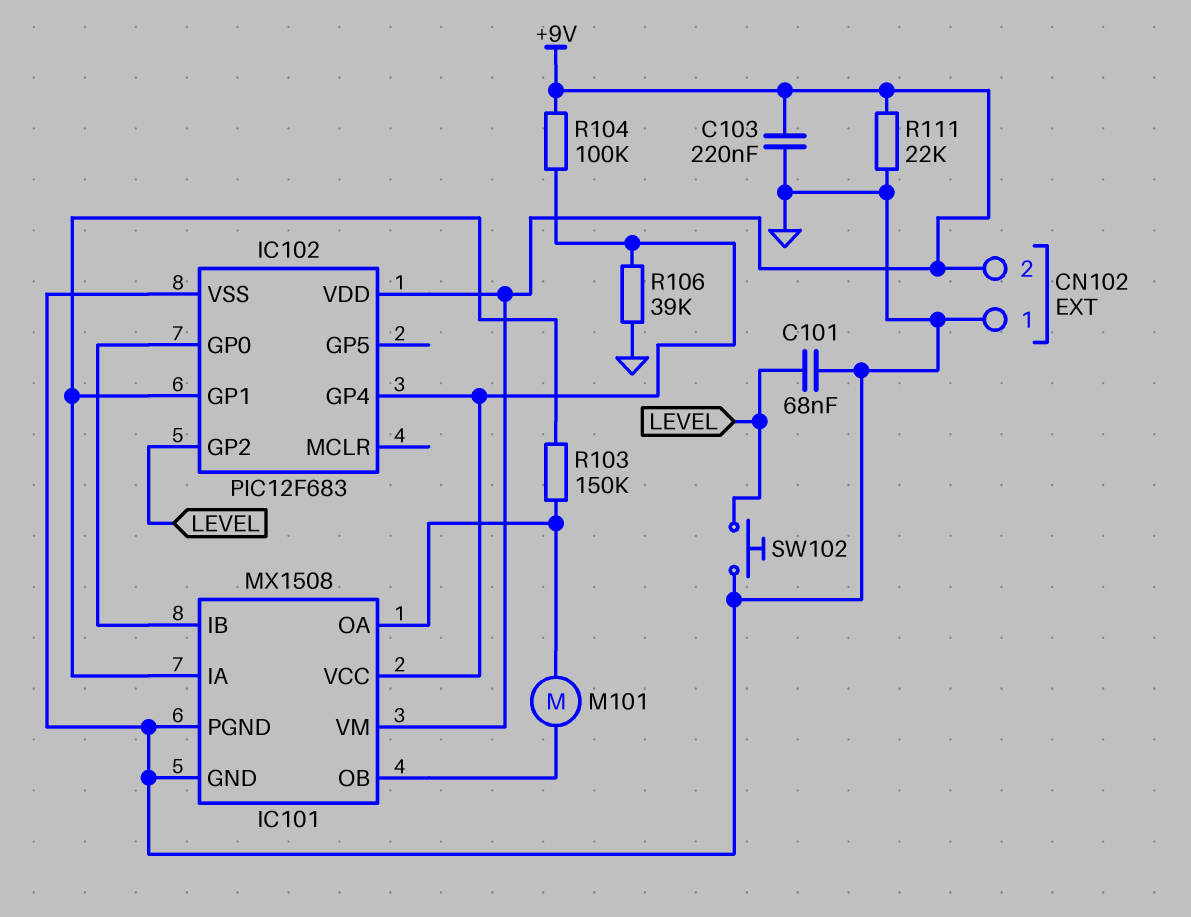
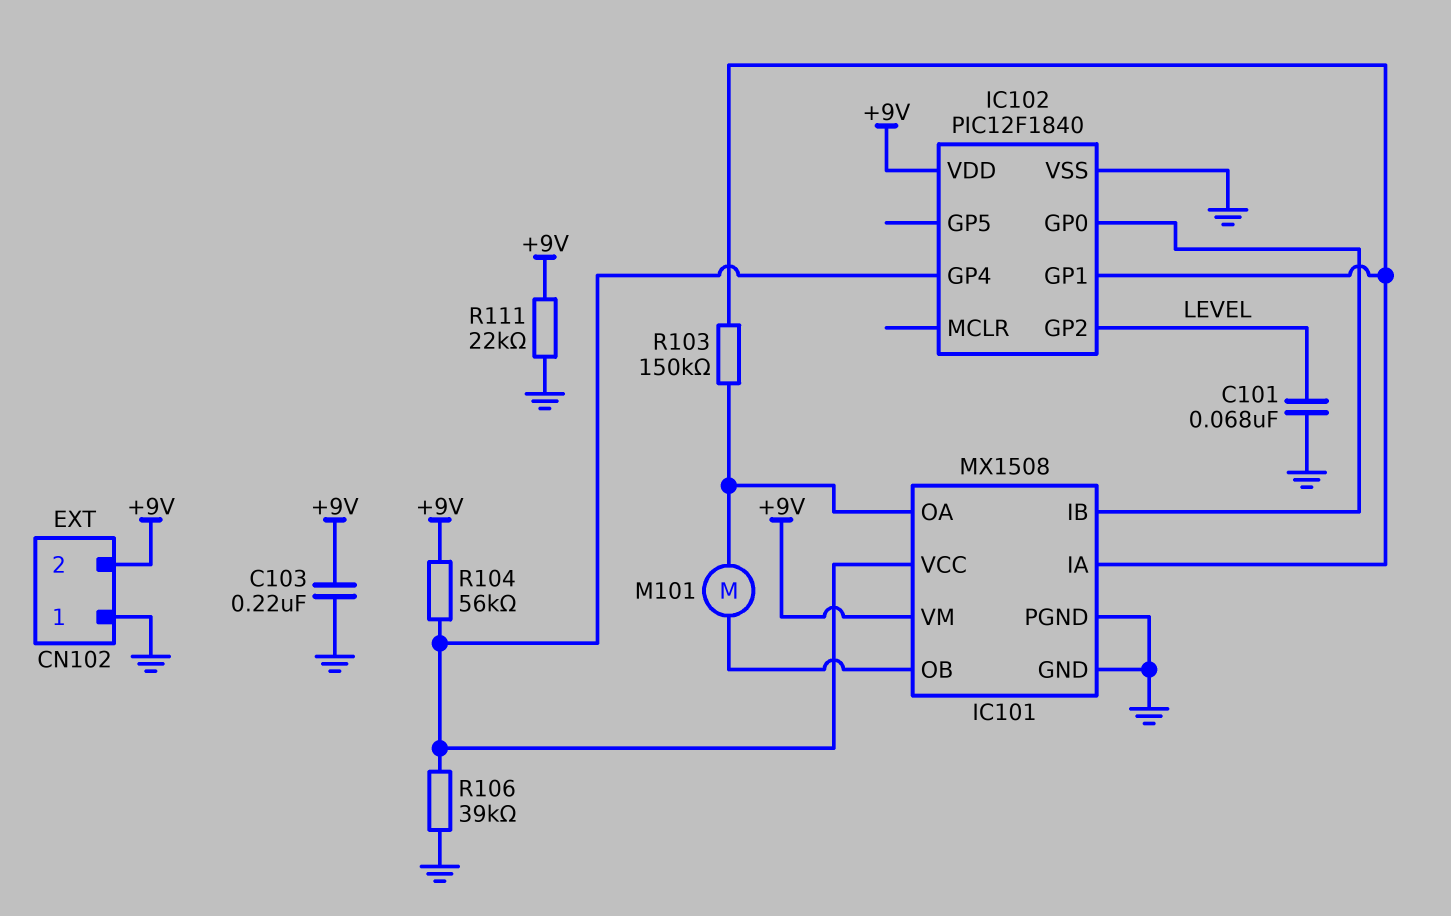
IC102: PIC12F683 -> PIC12F1840
R104: 100k (+9V, IC101/VCC) -> 56k (+9V, IC101/VCC)
SW102: button (GND, LEVEL) -> none

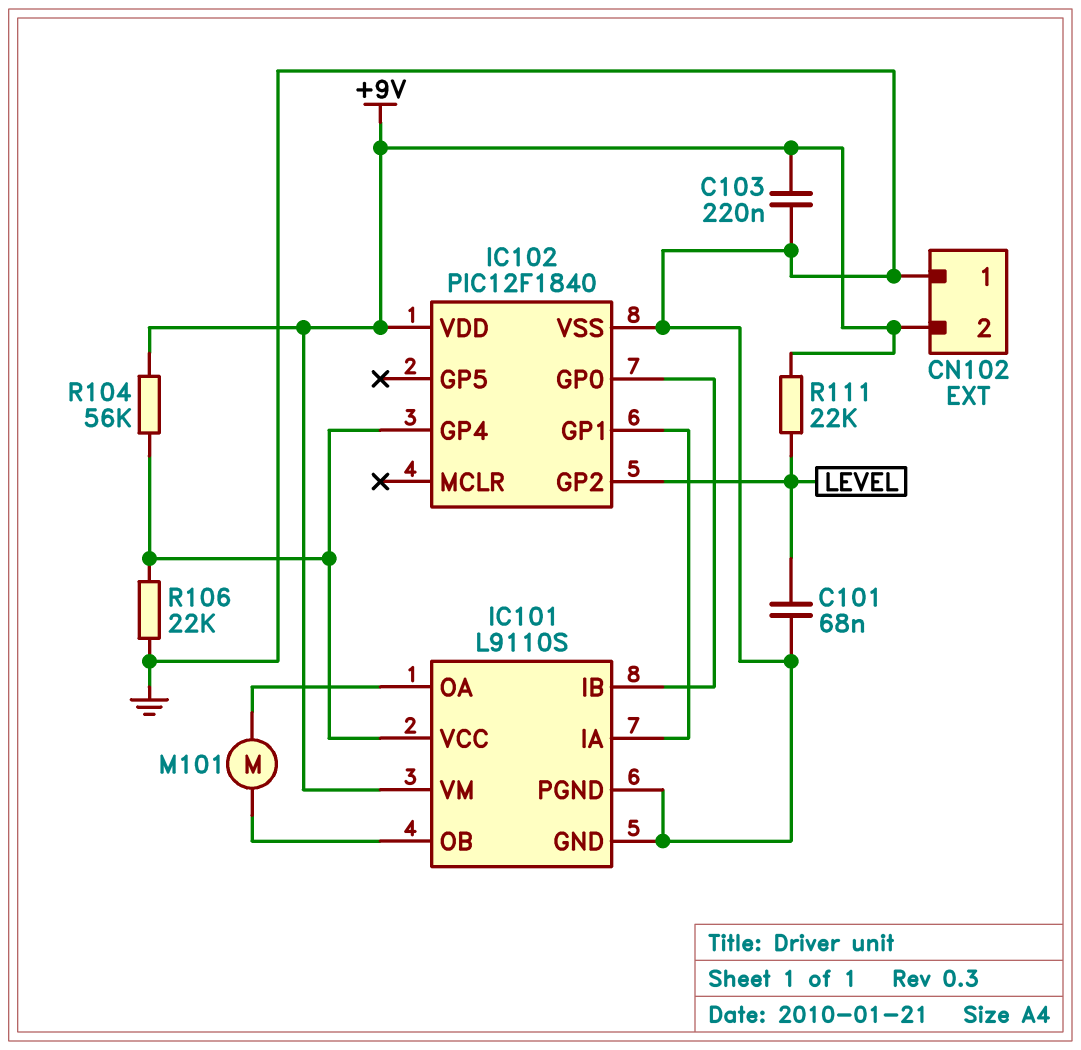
IC101: MX1508 -> L9110S
R103: 150k (IC101/IA, IC101/OA) -> none
R106: 39k (GND, IC101/VCC) -> 22k (GND, IC101/VCC)
R111: 22k (+9V, GND) -> 22k (+9V, LEVEL)

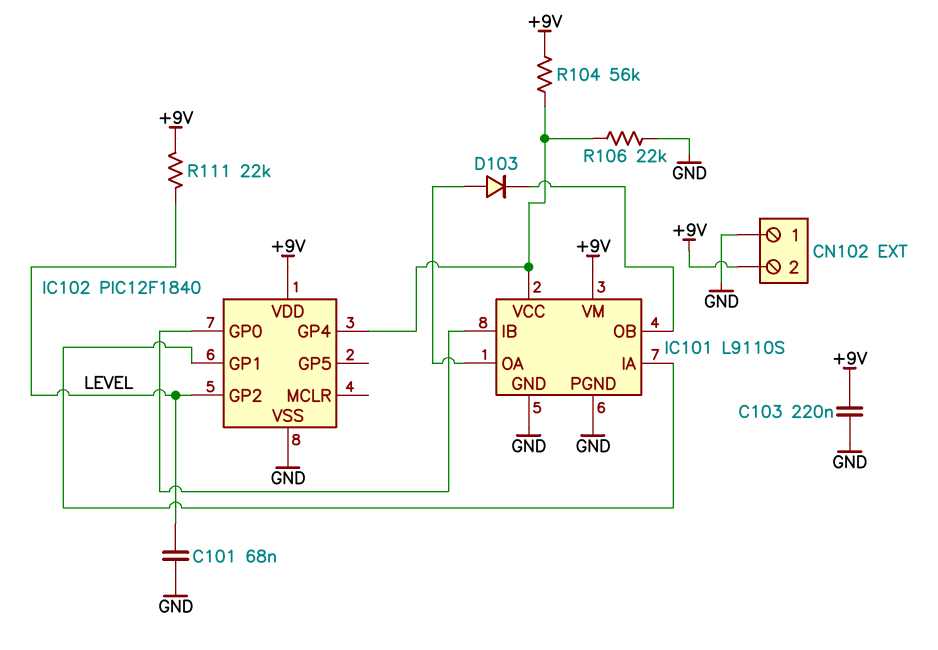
D103: none -> diode (A IC101/OA, K IC101/OB)
M101: motor (IC101/OA, IC101/OB) -> none

